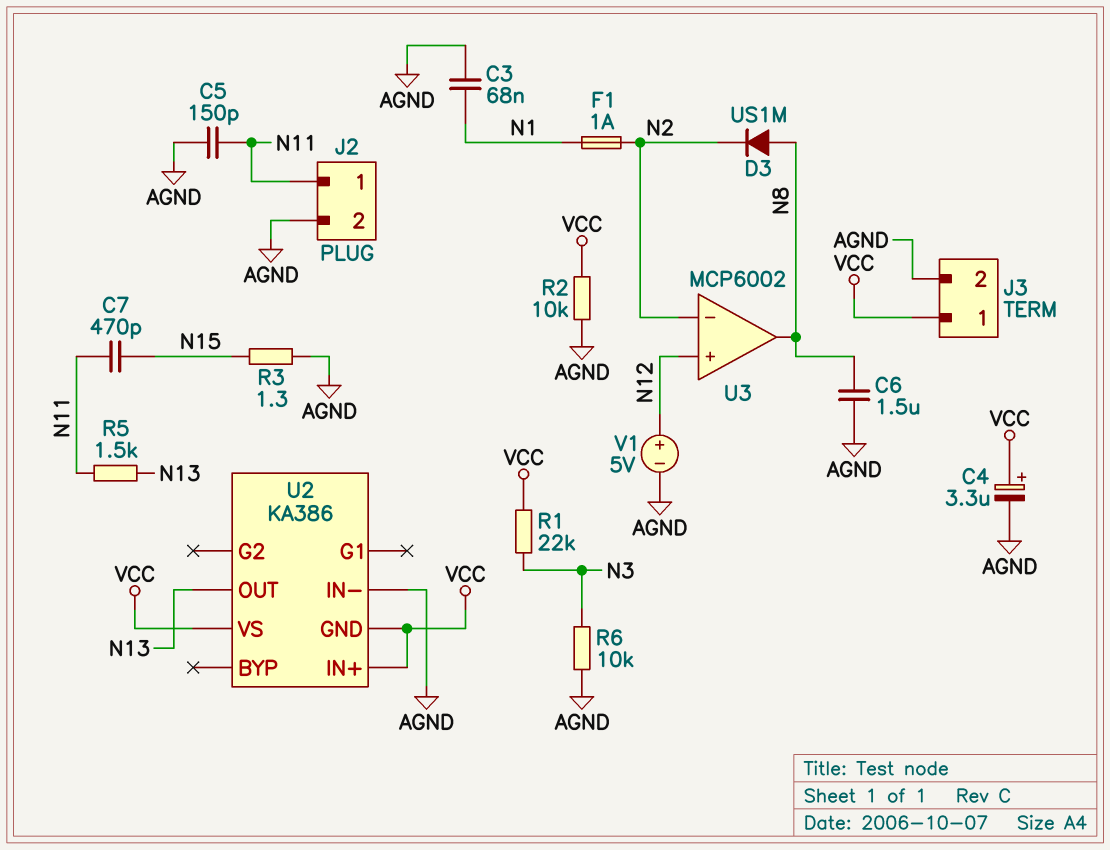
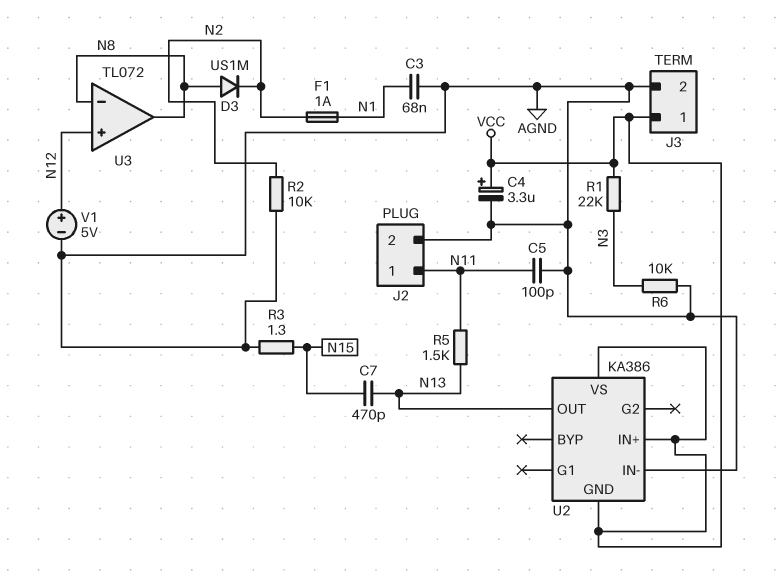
C5: 150pF (AGND, N11) -> 100pF (AGND, N11)
C6: 1.5uF (AGND, N8) -> none
C7: 470pF (N11, N15) -> 470pF (N13, N15)
R2: 10k (AGND, VCC) -> 10k (AGND, N2)
U3: MCP6002 -> TL072
U3 pin in-: N2 -> N8

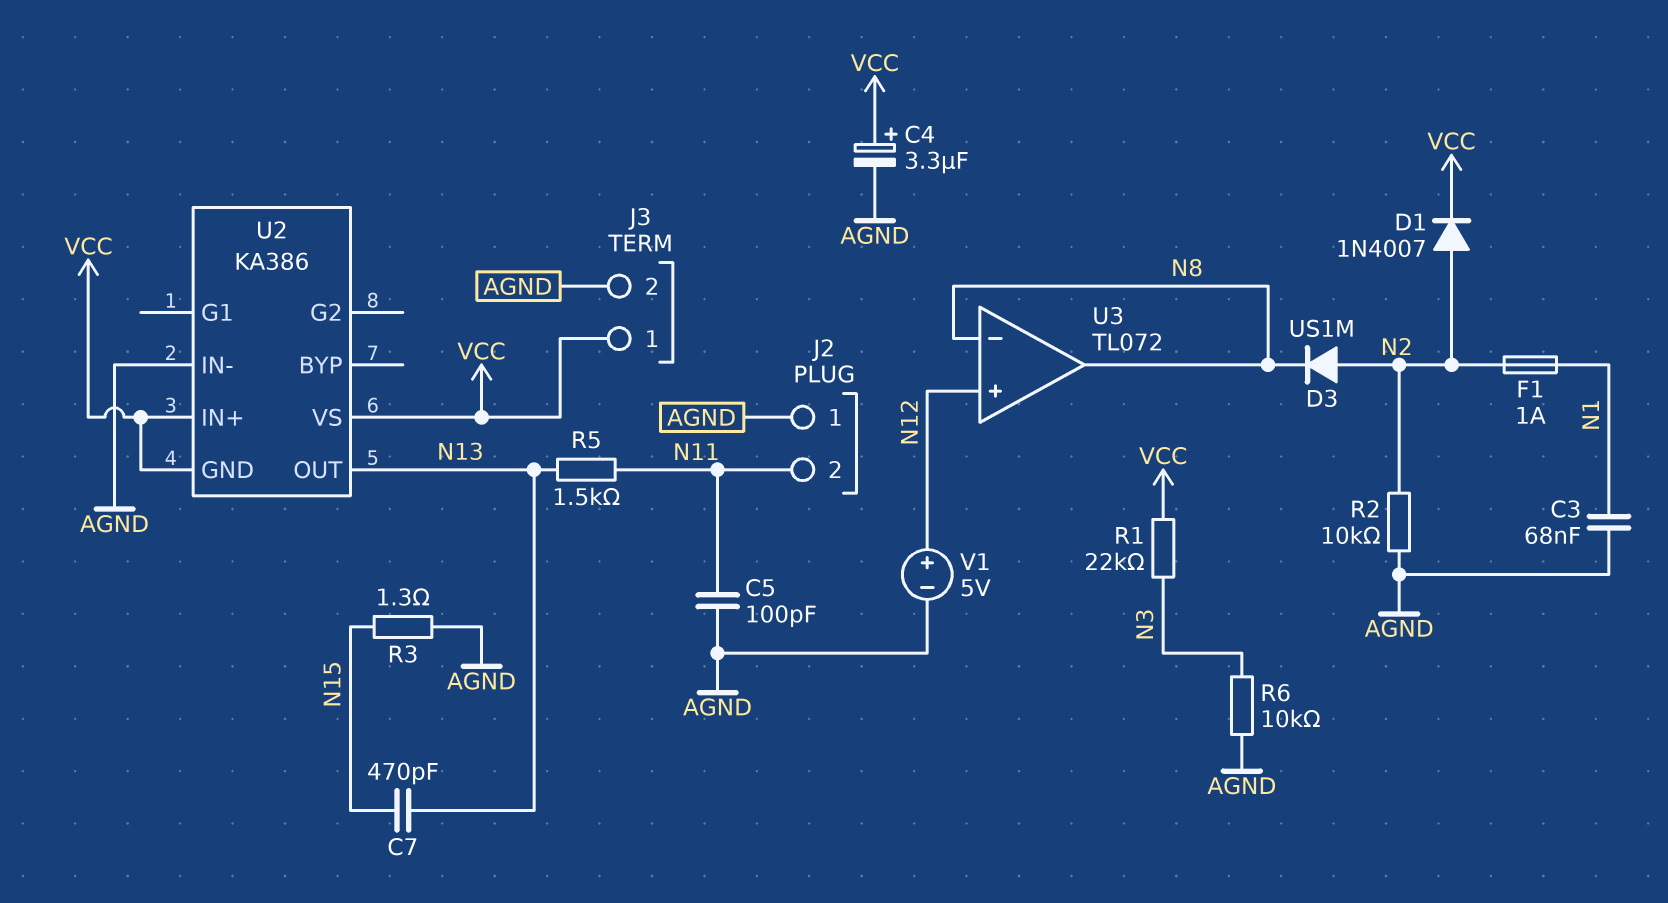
D1: none -> diode 1N4007 (A N2, K VCC)
D3: diode US1M (A N8, K N2) -> diode US1M (A N2, K N8)
J2 pin 1: N11 -> AGND
J2 pin 2: AGND -> N11

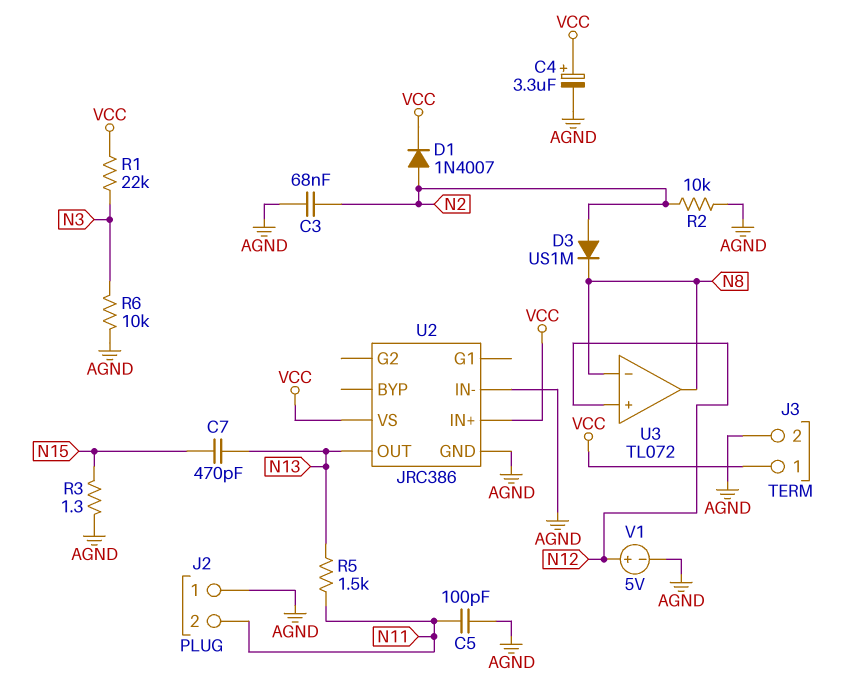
C3: 68nF (AGND, N1) -> 68nF (AGND, N2)
F1: 1A (N1, N2) -> none
U2: KA386 -> JRC386
U2 pin GND: VCC -> AGND

